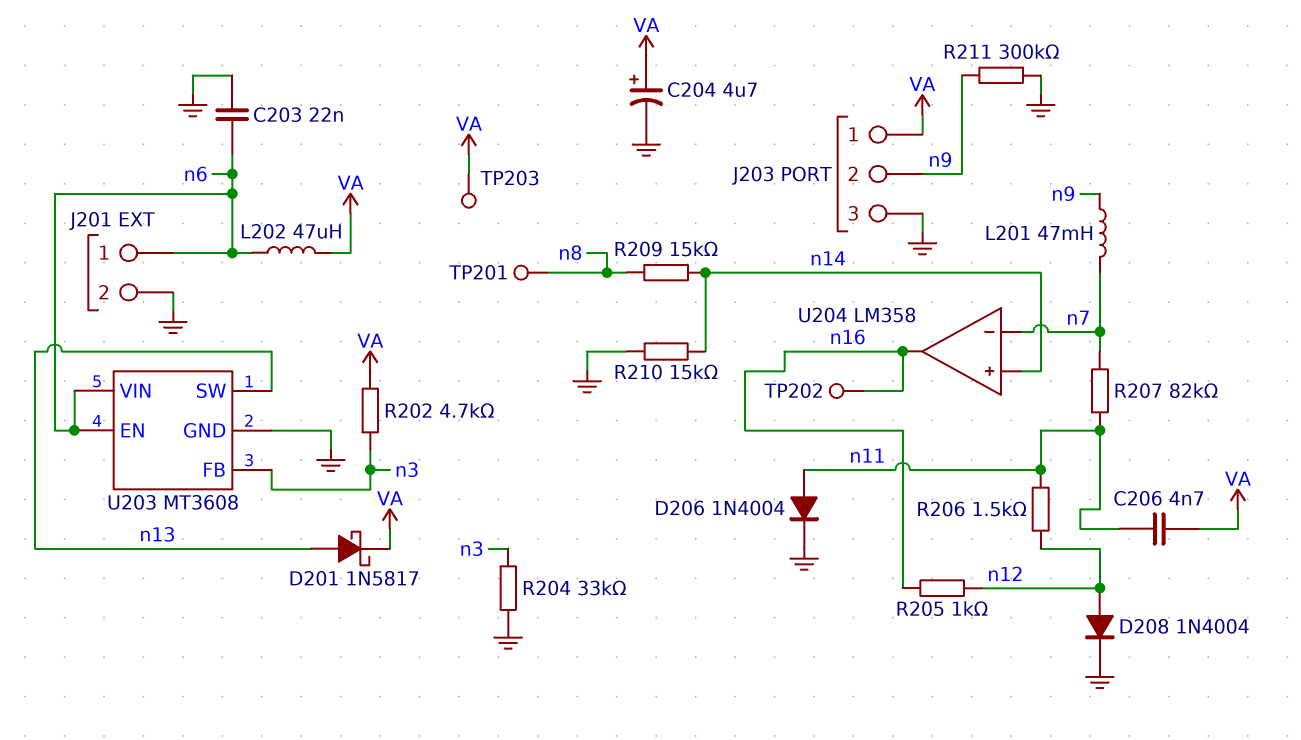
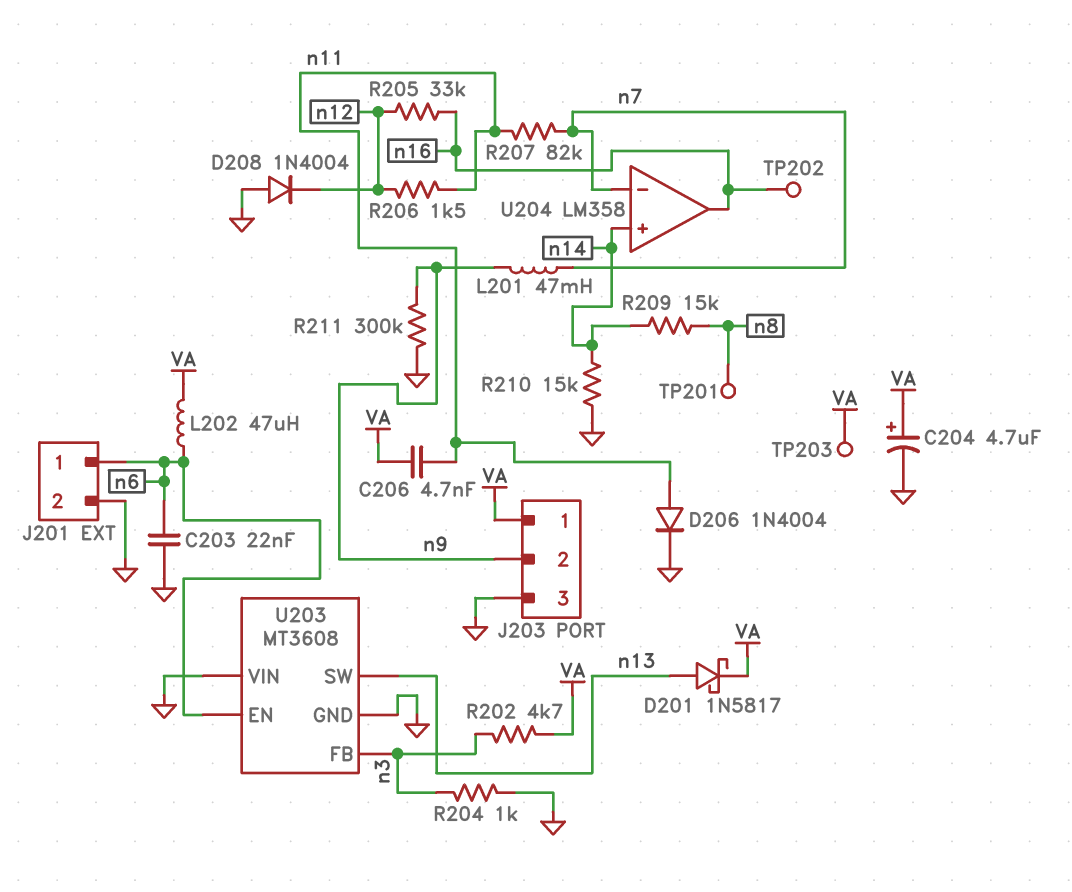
D208: diode 1N4004 (A n12, K GND) -> diode 1N4004 (A GND, K n12)
R204: 33k (GND, n3) -> 1k (GND, n3)
R205: 1k (n12, n16) -> 33k (n12, n16)
U203 pin VIN: n6 -> GND

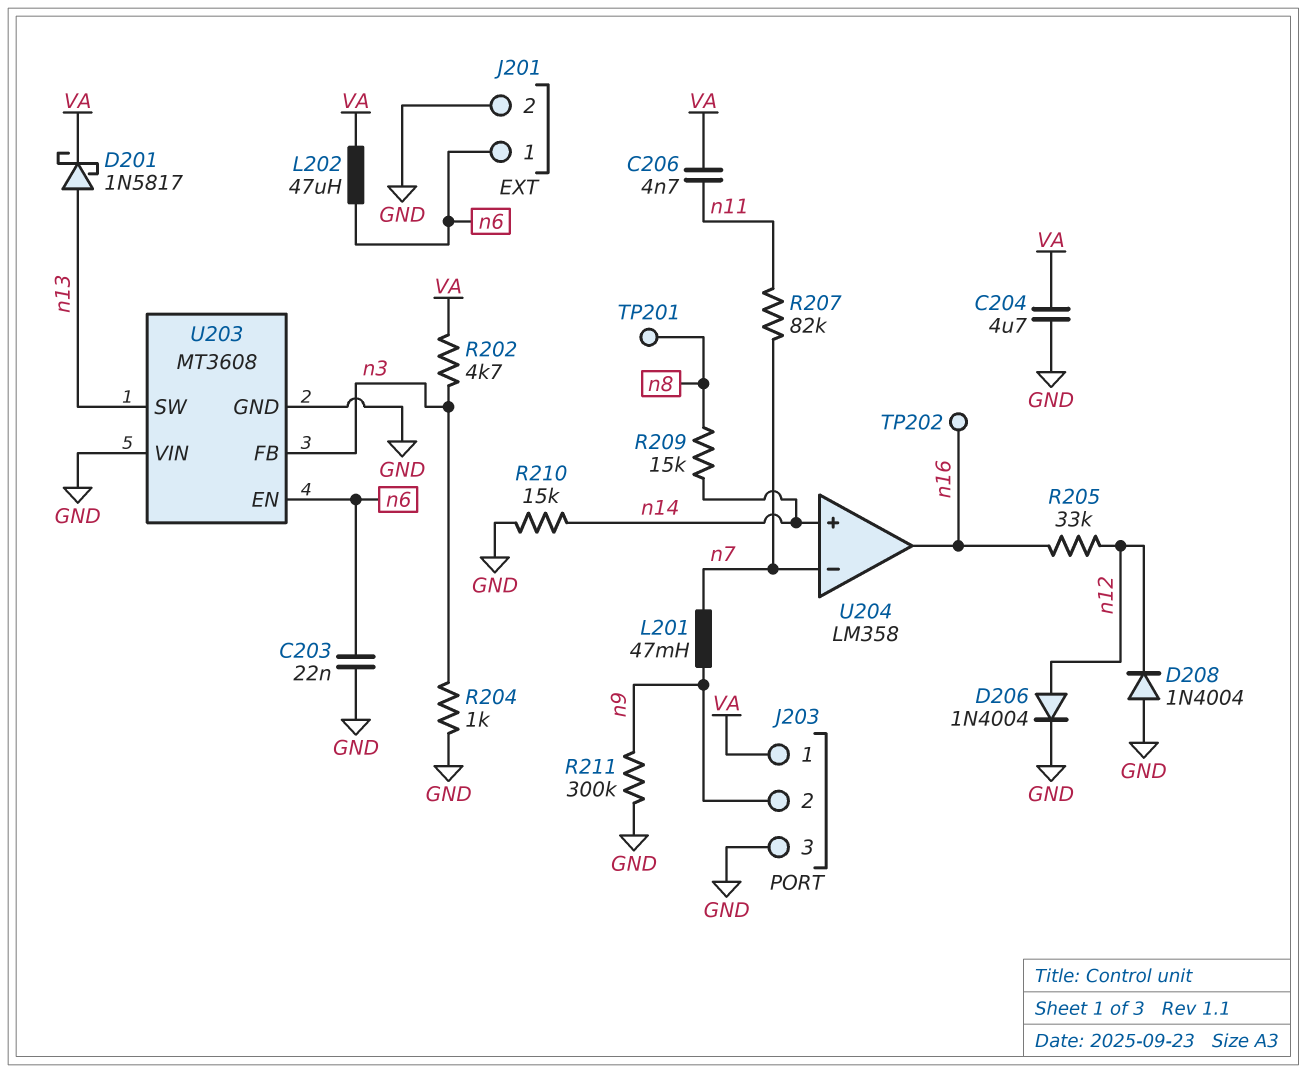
C204: 4.7uF (plus VA, minus GND) -> 4.7uF (GND, VA)
D206: diode 1N4004 (A n11, K GND) -> diode 1N4004 (A n12, K GND)
R206: 1.5k (n11, n12) -> none
TP203: test point (VA) -> none

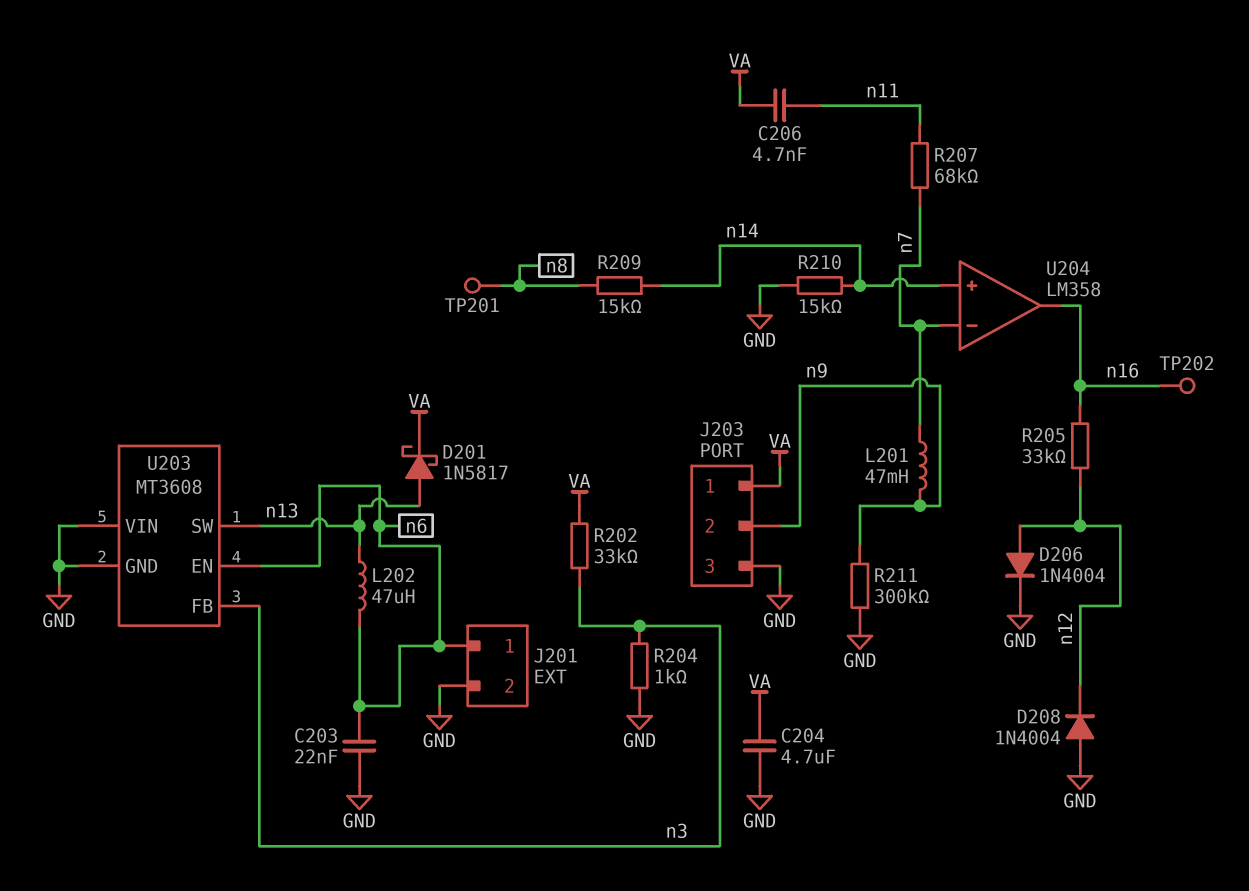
L202: 47uH (VA, n6) -> 47uH (n6, n13)
R202: 4.7k (VA, n3) -> 33k (VA, n3)
R207: 82k (n7, n11) -> 68k (n7, n11)

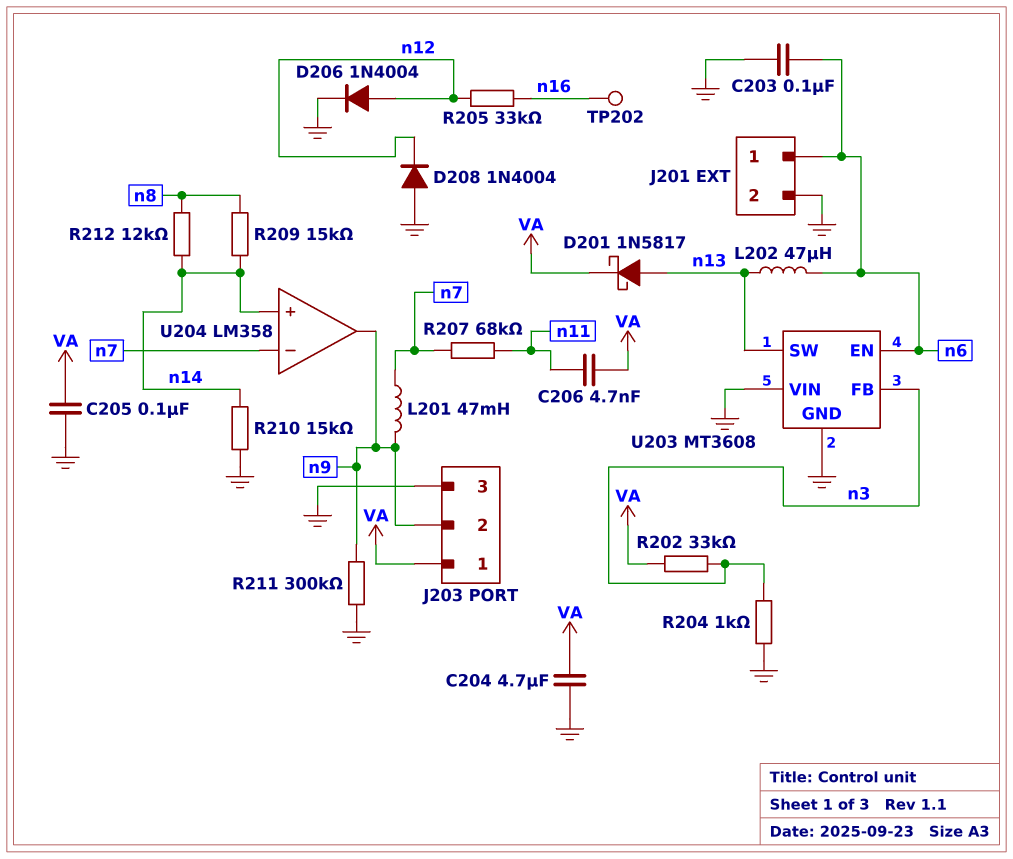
C203: 22nF (GND, n6) -> 100nF (GND, n6)
C205: none -> 100nF (GND, VA)
R212: none -> 12k (n8, n14)
TP201: test point (n8) -> none
U204 pin out: n16 -> n9

